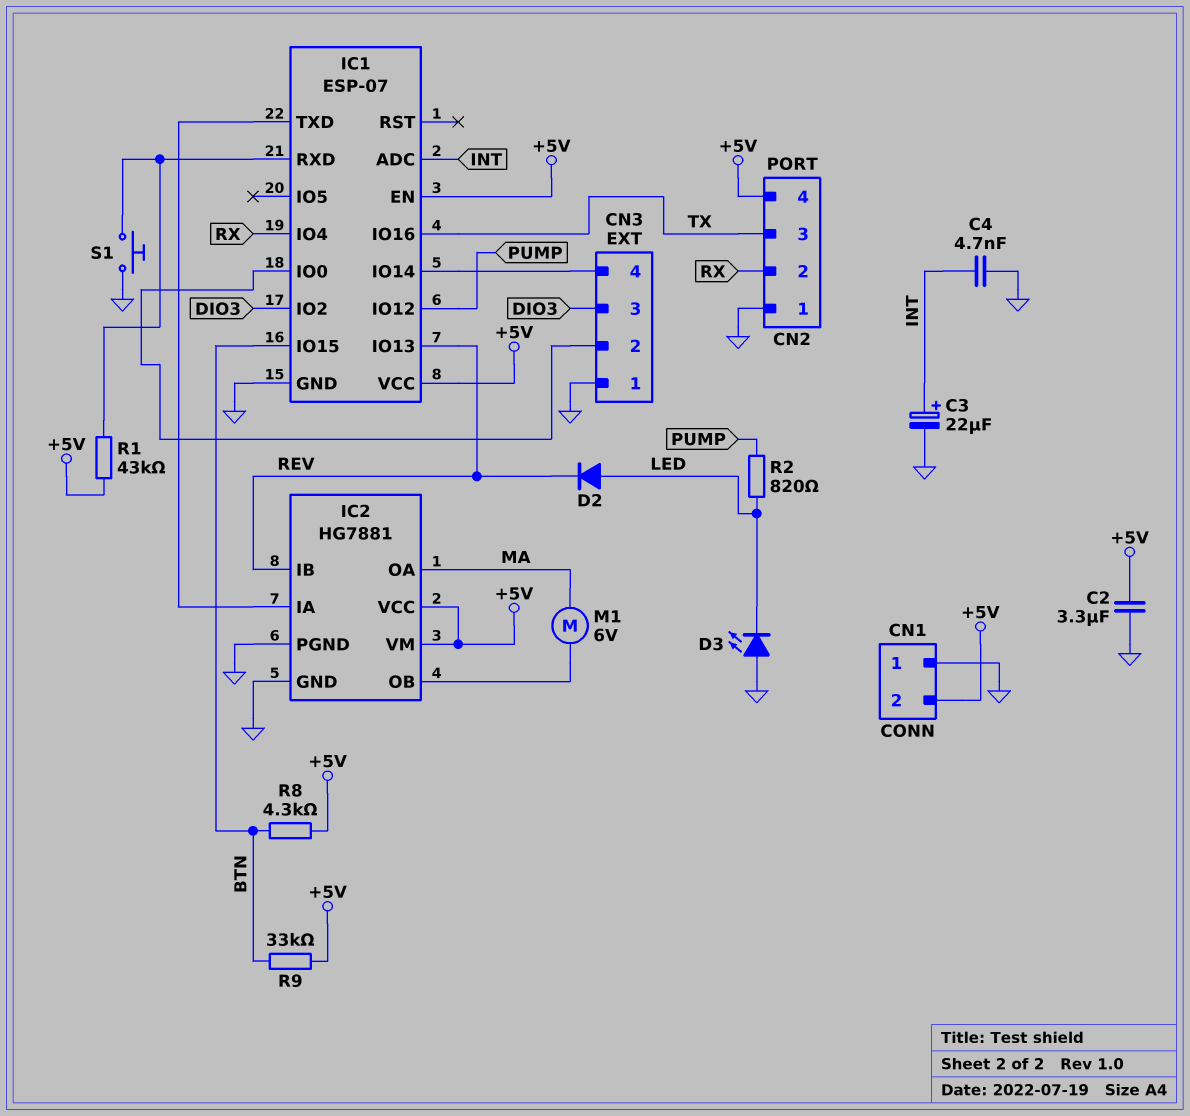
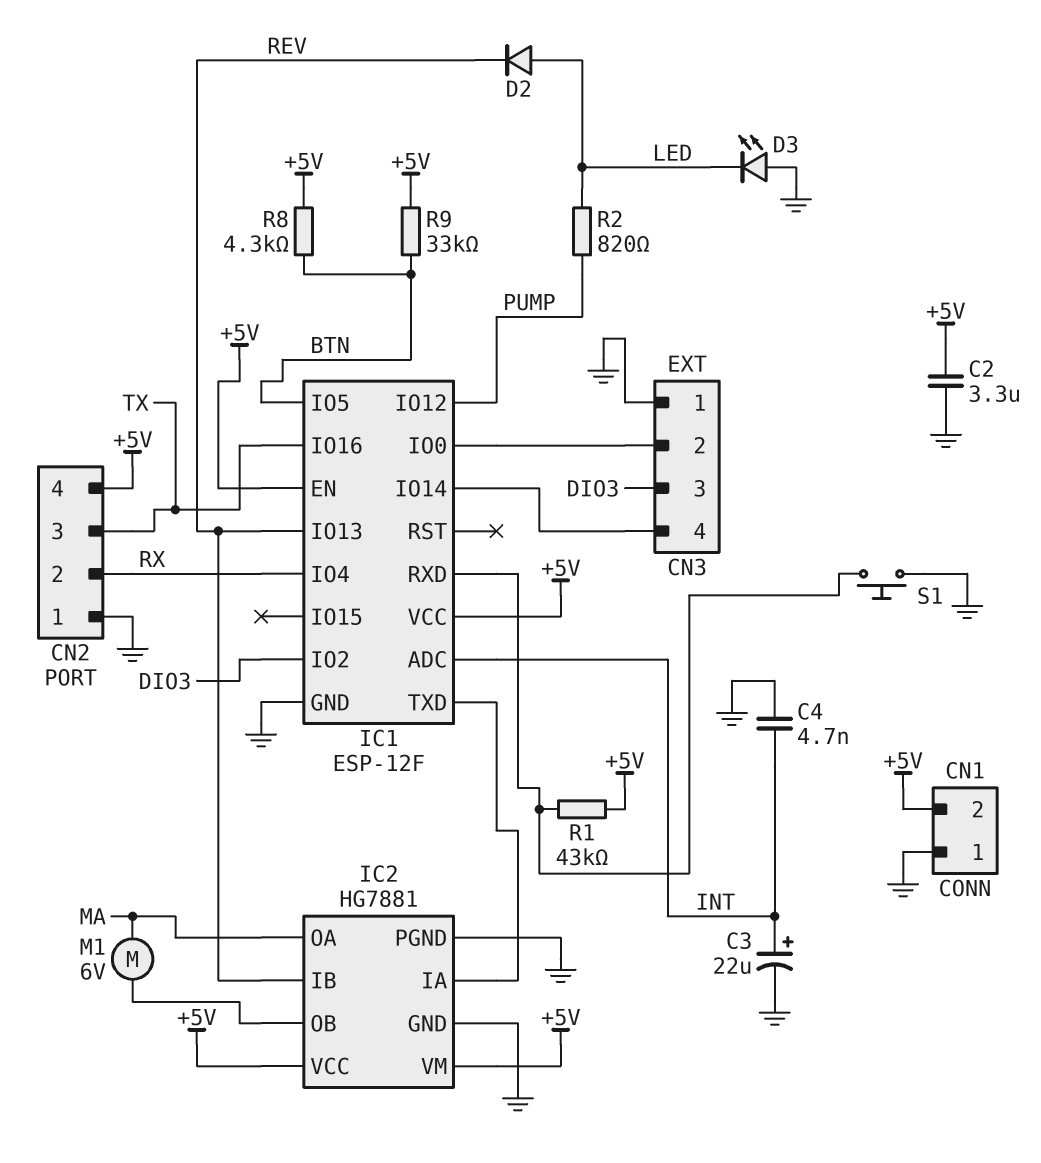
IC1: ESP-07 -> ESP-12F
IC1 pin IO5: none -> BTN
IC1 pin IO15: BTN -> none

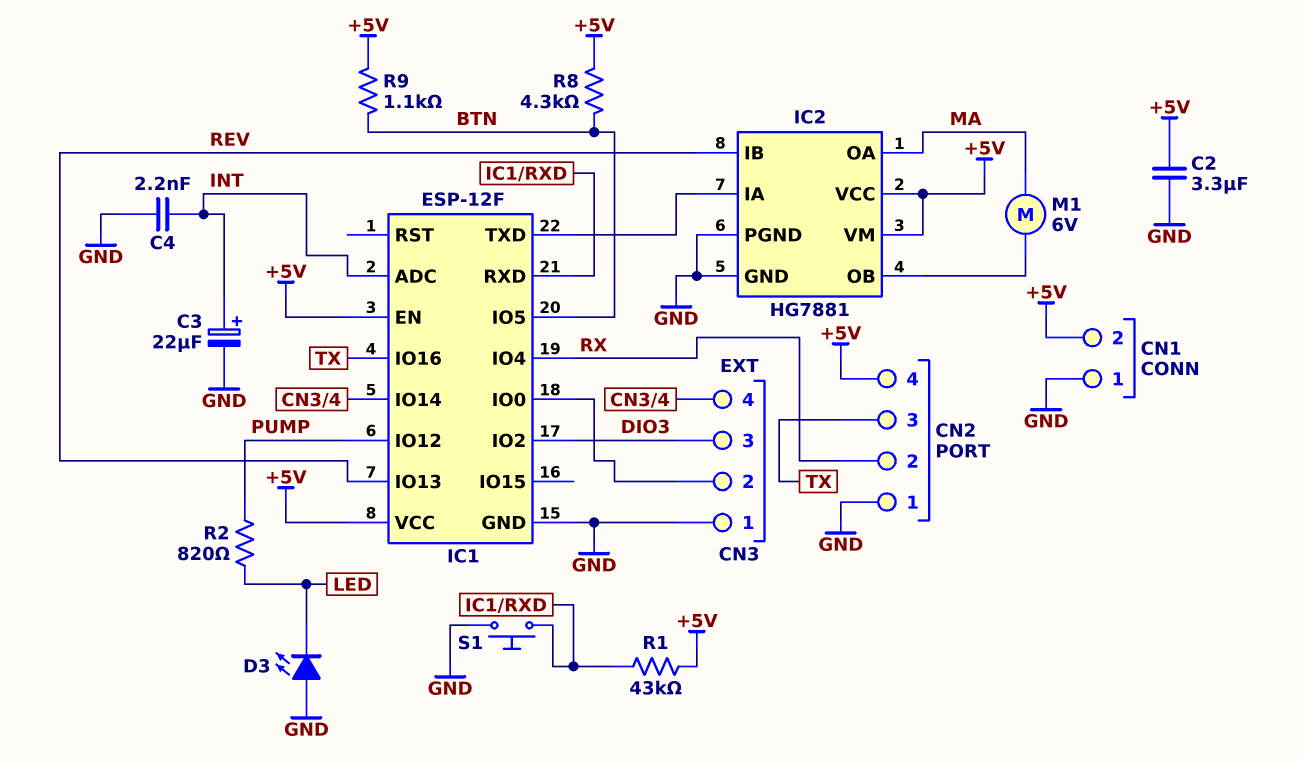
C4: 4.7nF (GND, INT) -> 2.2nF (GND, INT)
D2: diode (A LED, K REV) -> none
R9: 33k (+5V, BTN) -> 1.1k (+5V, BTN)

